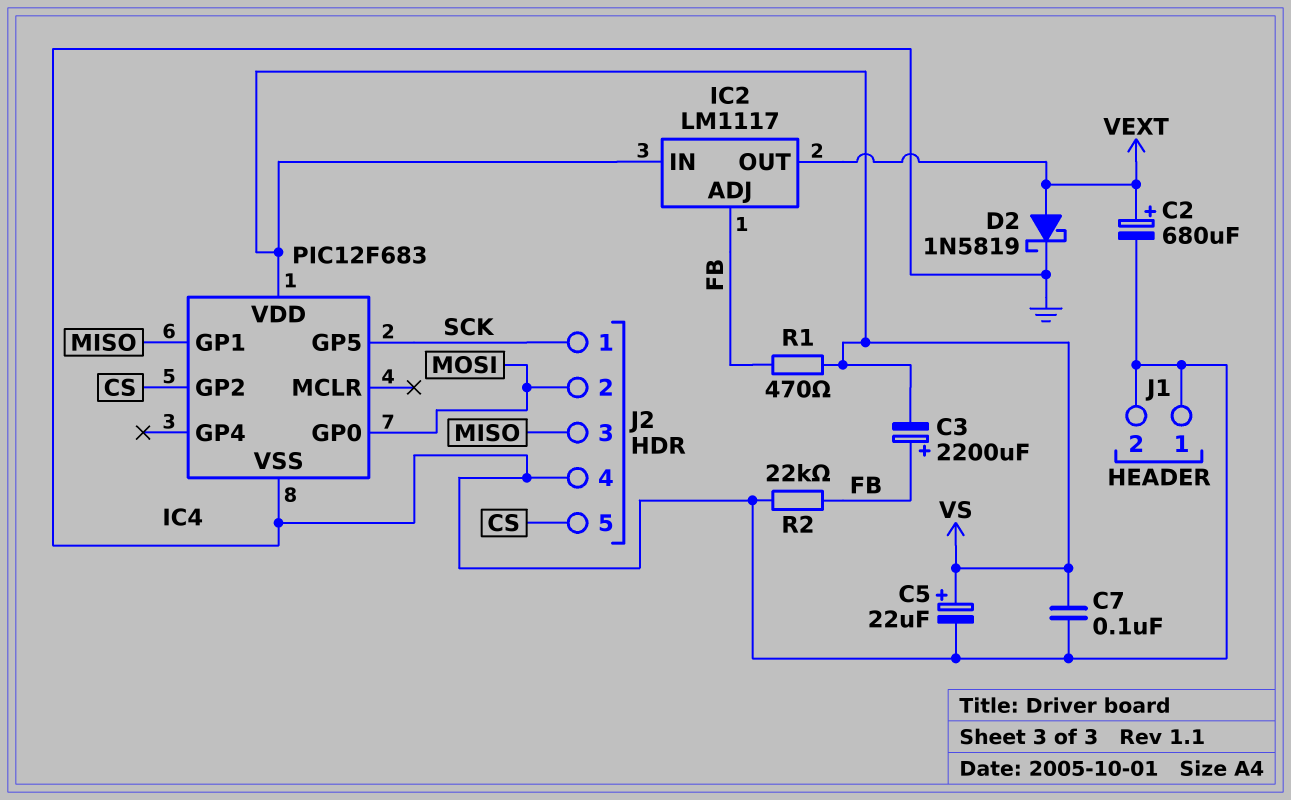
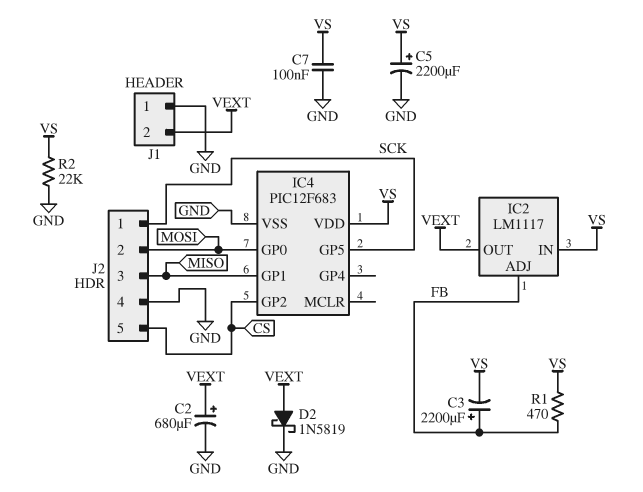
C5: 22uF (plus VS, minus GND) -> 2200uF (plus VS, minus GND)
J1 pin 2: GND -> VEXT
R2: 22k (FB, GND) -> 22k (GND, VS)

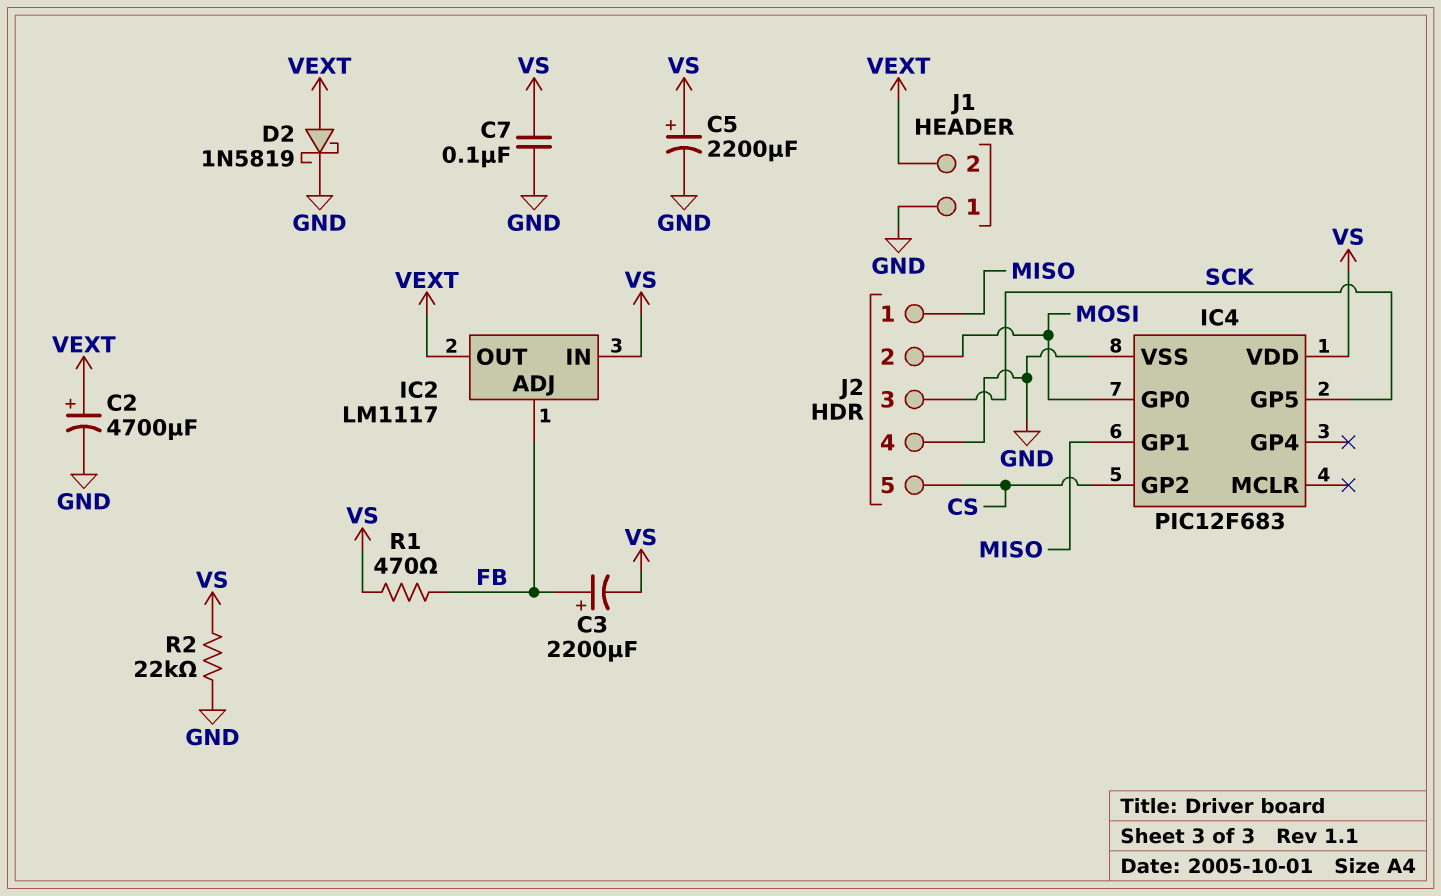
C2: 680uF (plus VEXT, minus GND) -> 4700uF (plus VEXT, minus GND)
J2 pin 1: SCK -> MISO
J2 pin 3: MISO -> SCK

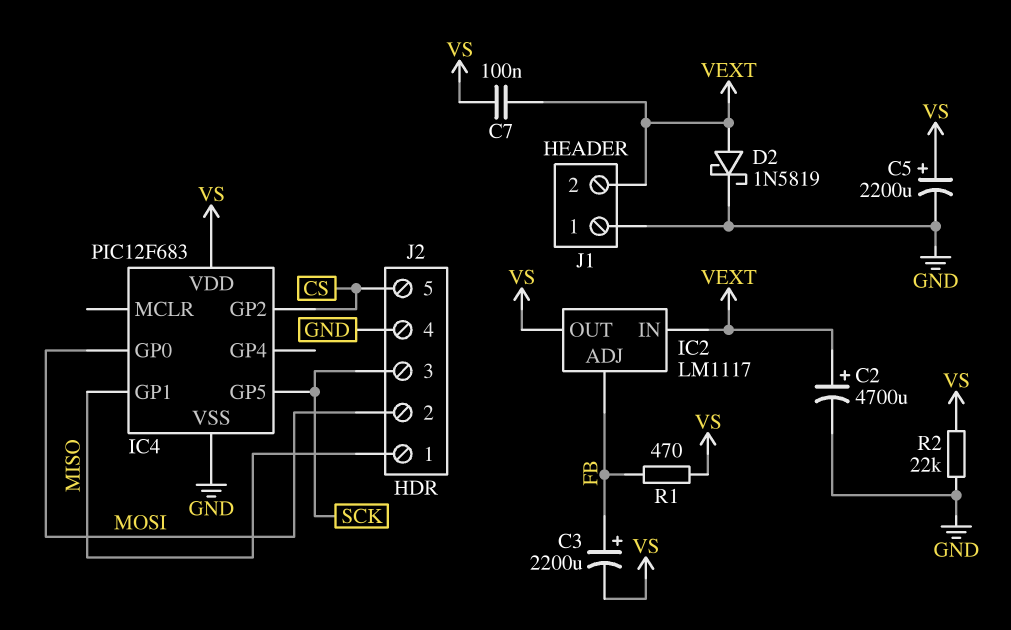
C7: 100nF (GND, VS) -> 100nF (VEXT, VS)
IC2 pin IN: VS -> VEXT
IC2 pin OUT: VEXT -> VS

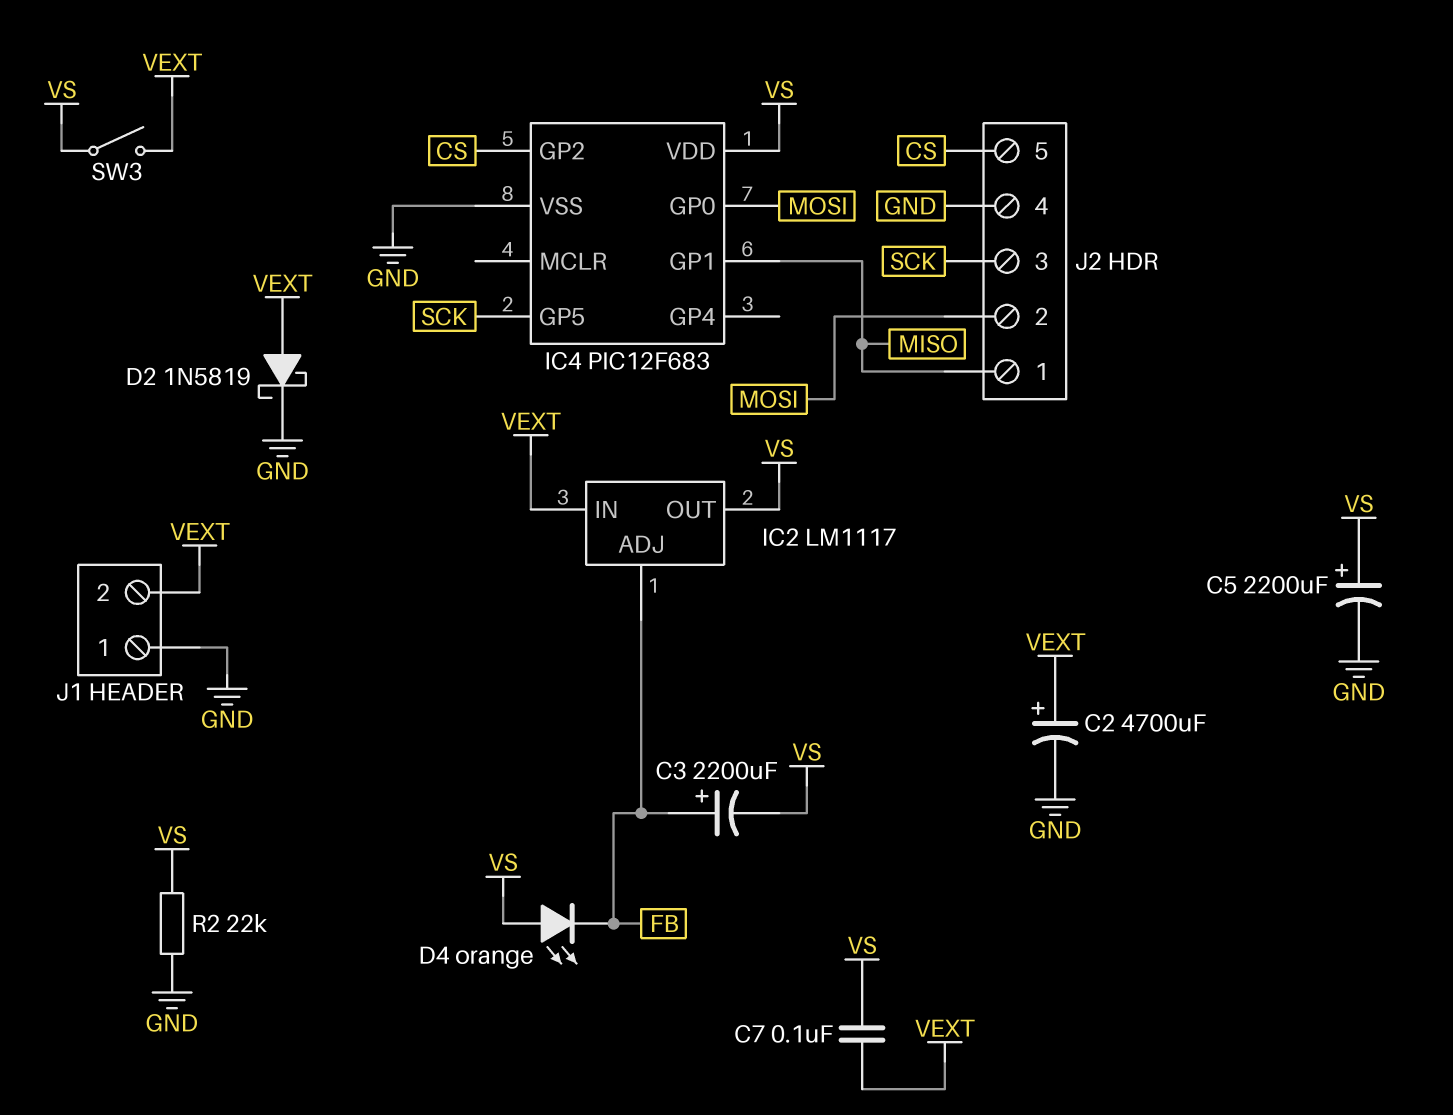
D4: none -> LED orange (A VS, K FB)
R1: 470 (FB, VS) -> none
SW3: none -> switch (VEXT, VS)

